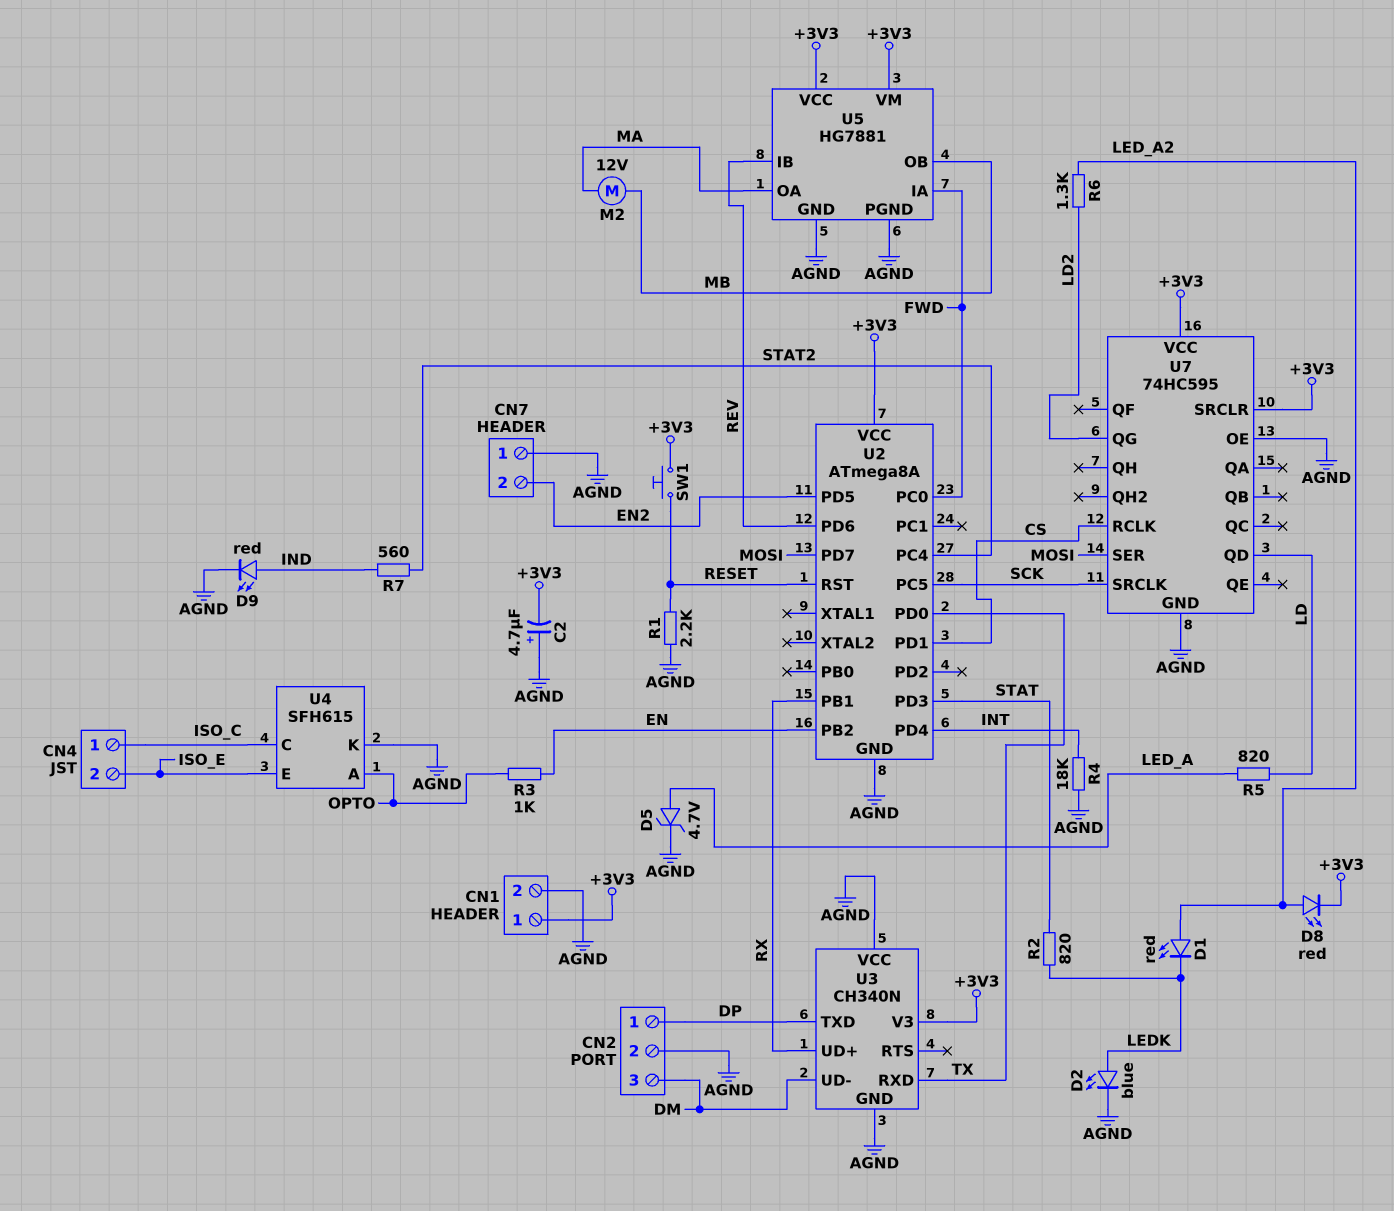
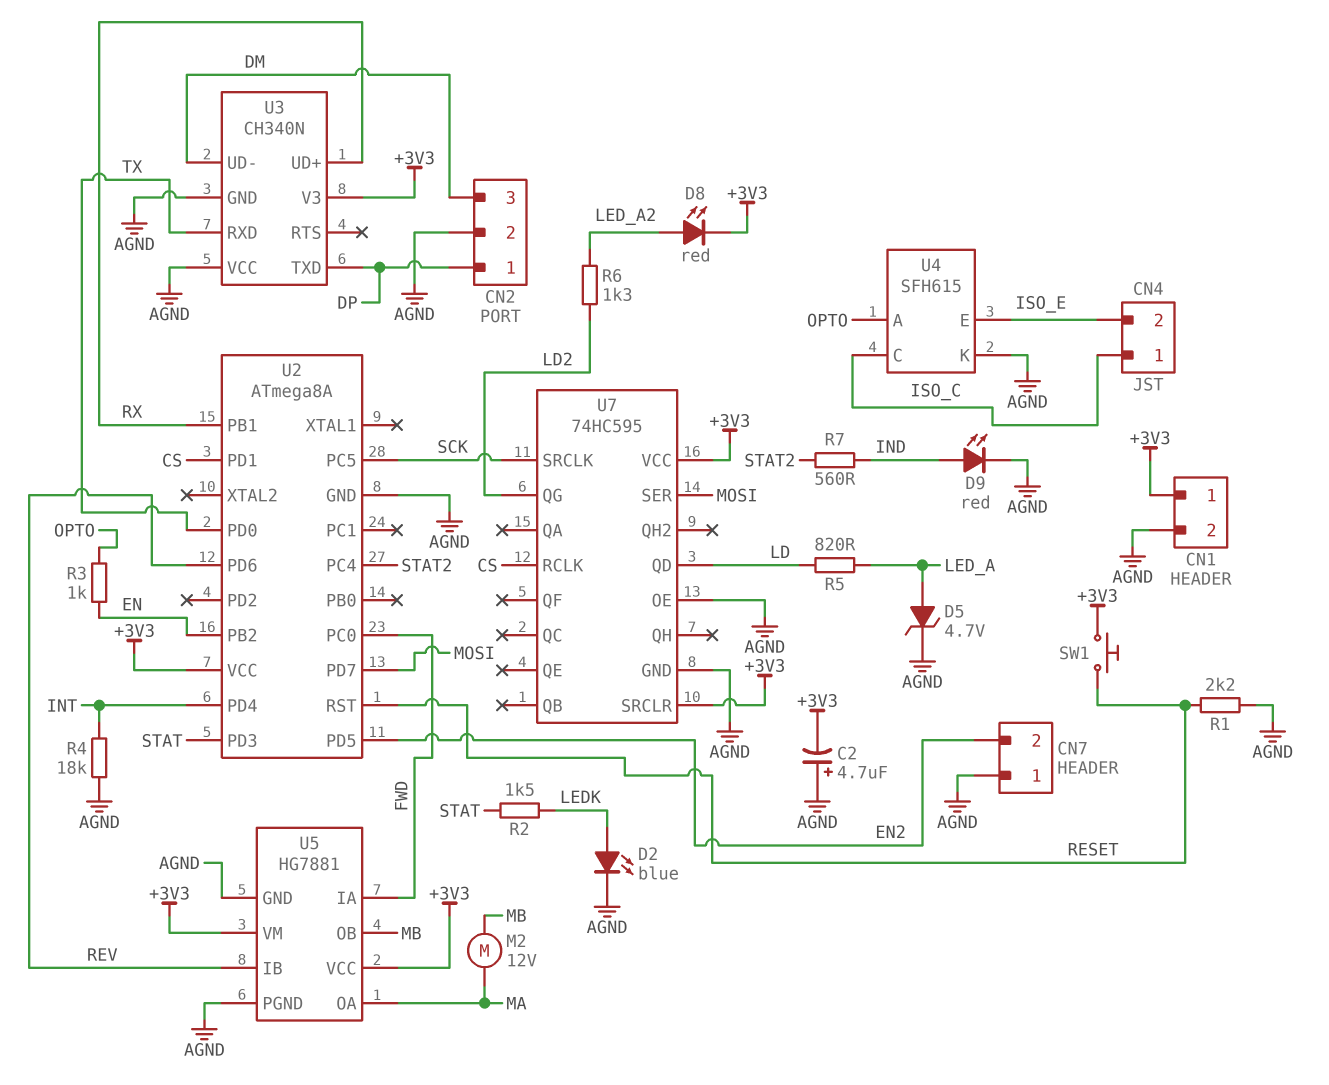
D1: LED red (A LED_A2, K LEDK) -> none
R2: 820 (LEDK, STAT) -> 1.5k (LEDK, STAT)

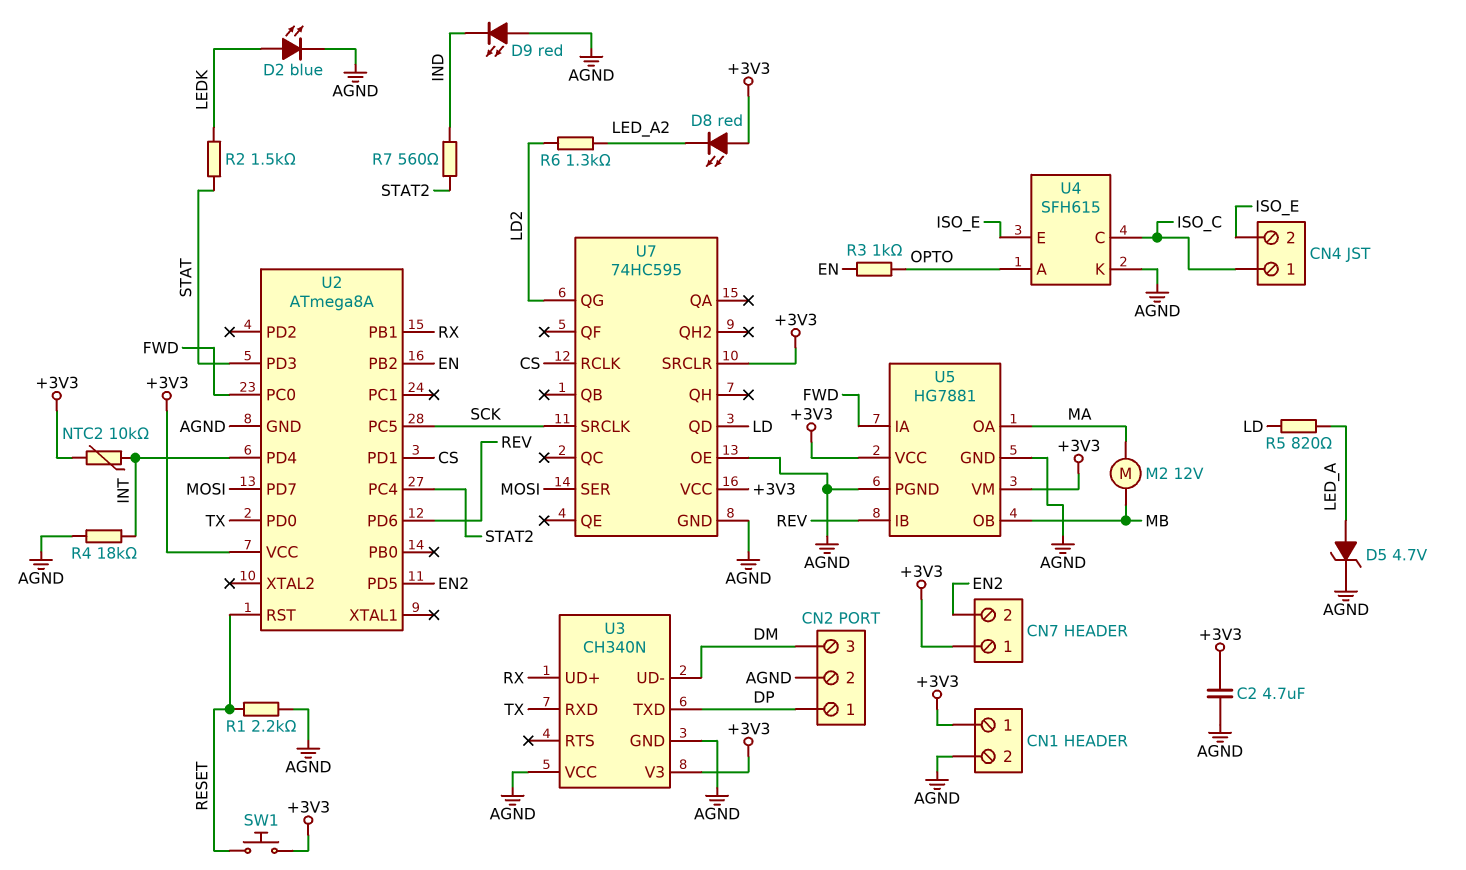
C2: 4.7uF (plus AGND, minus +3V3) -> 4.7uF (+3V3, AGND)
CN7 pin 1: AGND -> +3V3
D8: LED red (A LED_A2, K +3V3) -> LED red (A +3V3, K LED_A2)
D9: LED red (A IND, K AGND) -> LED red (A AGND, K IND)
NTC2: none -> 10k (+3V3, INT)

